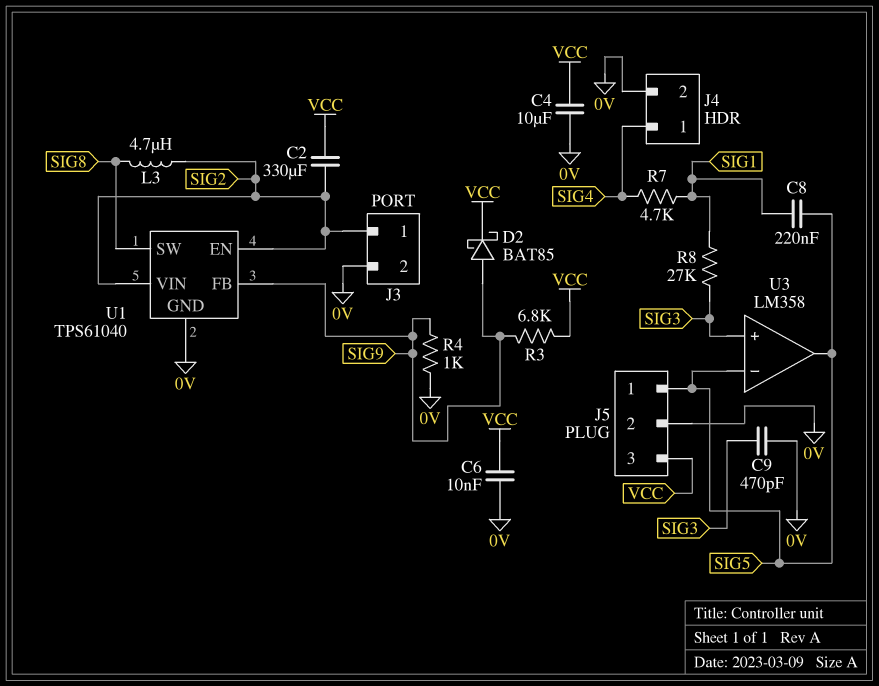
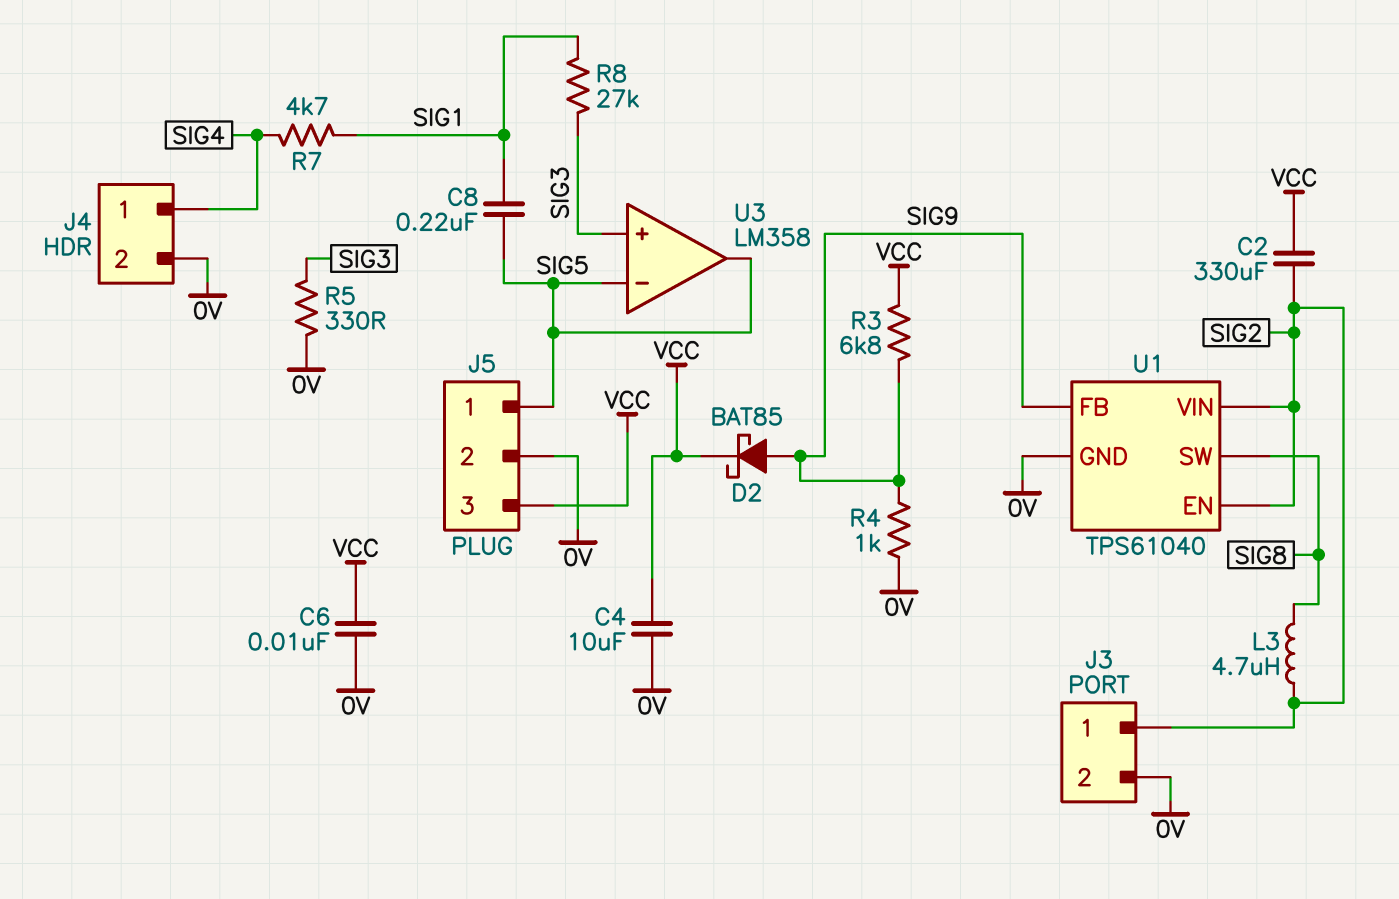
C9: 470pF (0V, SIG3) -> none
R5: none -> 330 (0V, SIG3)

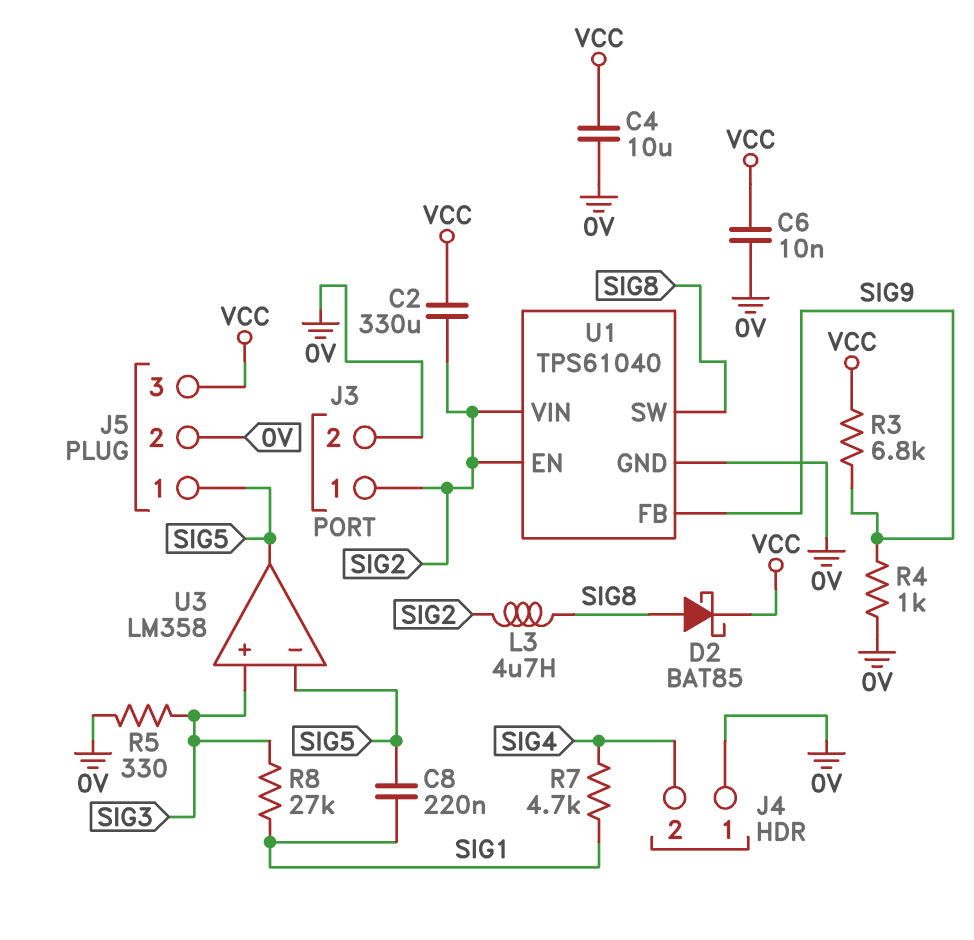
D2: schottky BAT85 (A SIG9, K VCC) -> schottky BAT85 (A SIG8, K VCC)
J4 pin 1: SIG4 -> 0V
J4 pin 2: 0V -> SIG4

